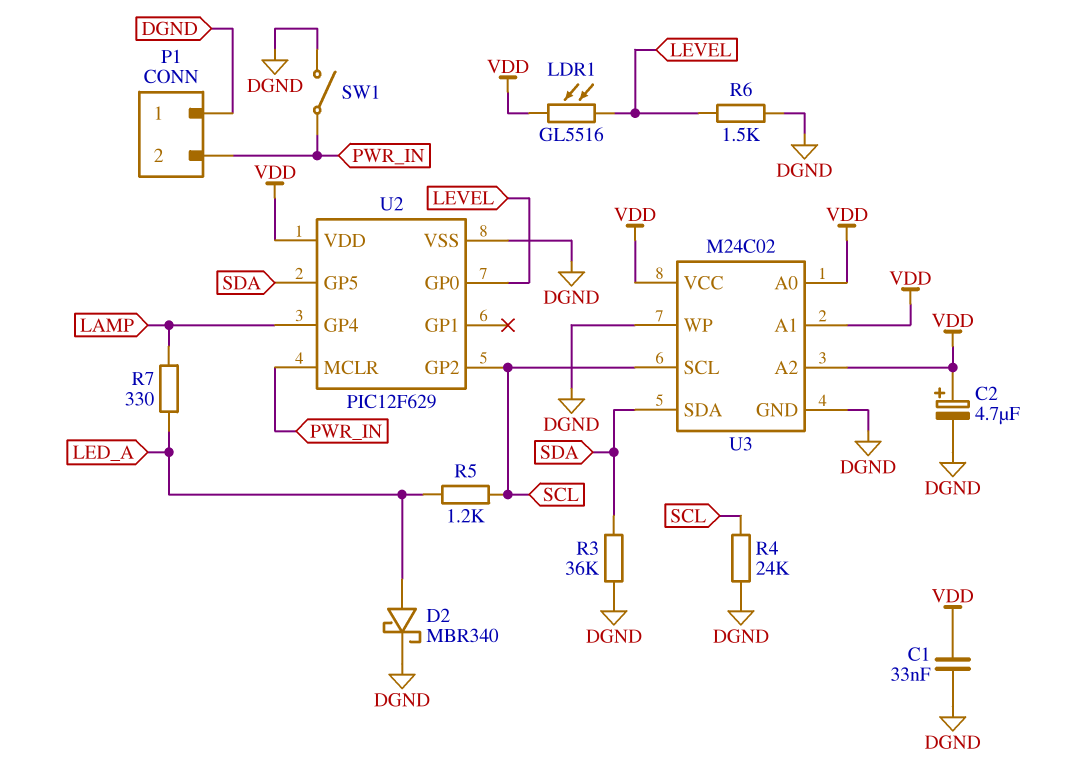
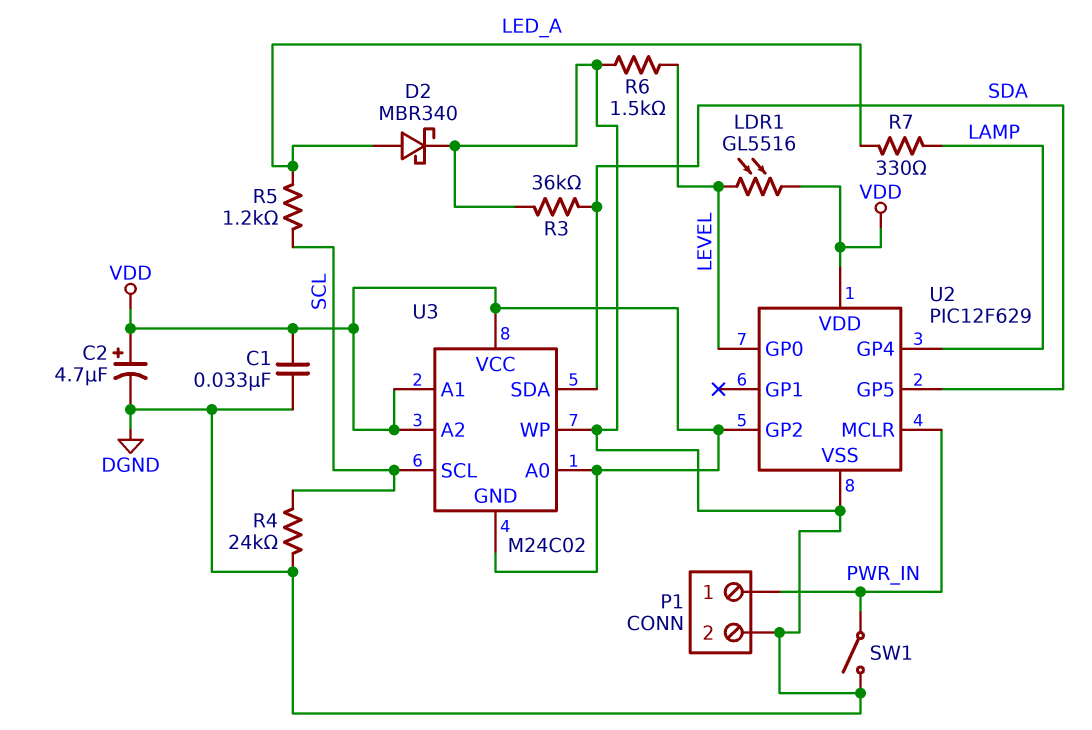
P1 pin 1: DGND -> PWR_IN
P1 pin 2: PWR_IN -> DGND
U2 pin GP2: SCL -> VDD
U3 pin GND: DGND -> VDD

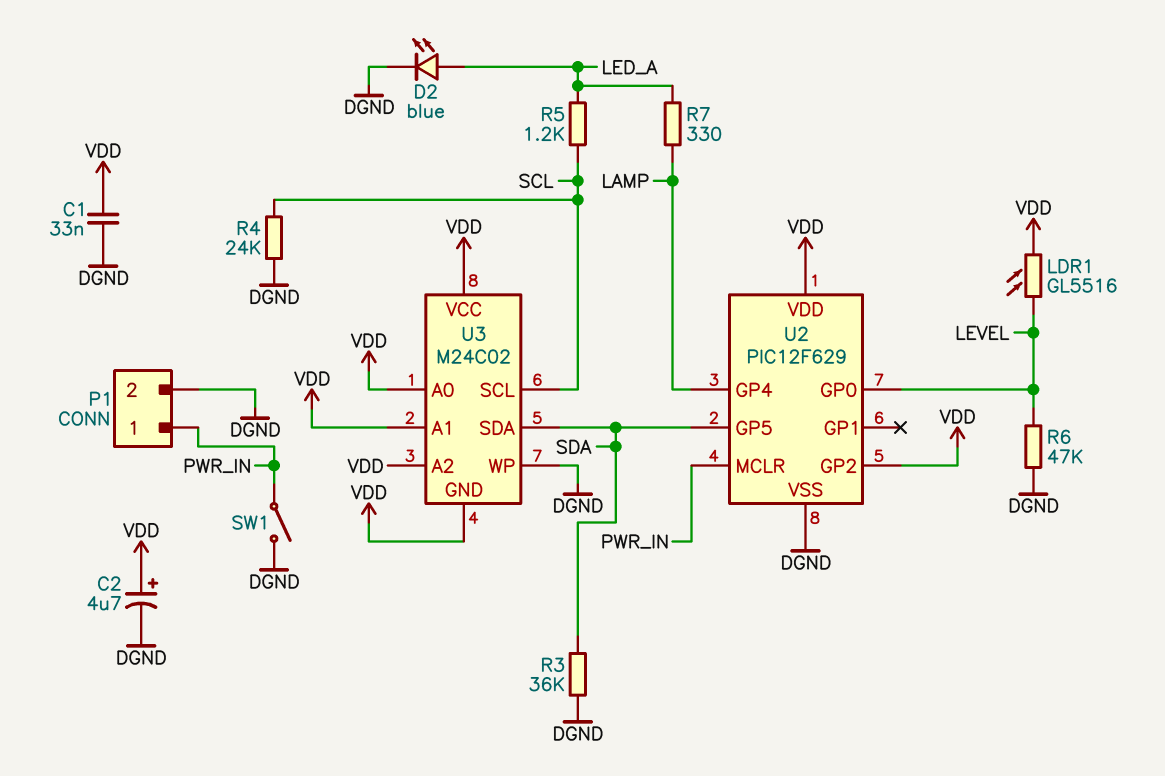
D2: schottky MBR340 (A LED_A, K DGND) -> LED blue (A LED_A, K DGND)
R6: 1.5k (DGND, LEVEL) -> 47k (DGND, LEVEL)

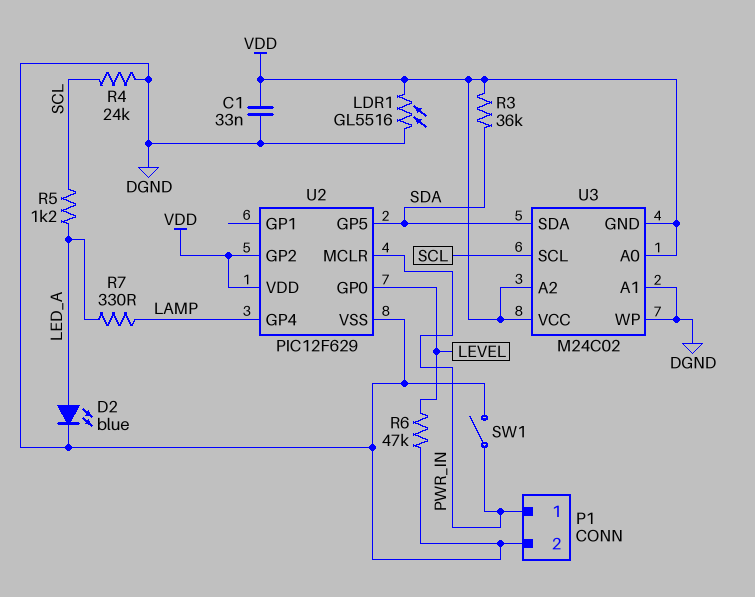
C2: 4.7uF (plus VDD, minus DGND) -> none
LDR1: GL5516 (LEVEL, VDD) -> GL5516 (DGND, VDD)
R3: 36k (DGND, SDA) -> 36k (SDA, VDD)
U3 pin A1: VDD -> DGND

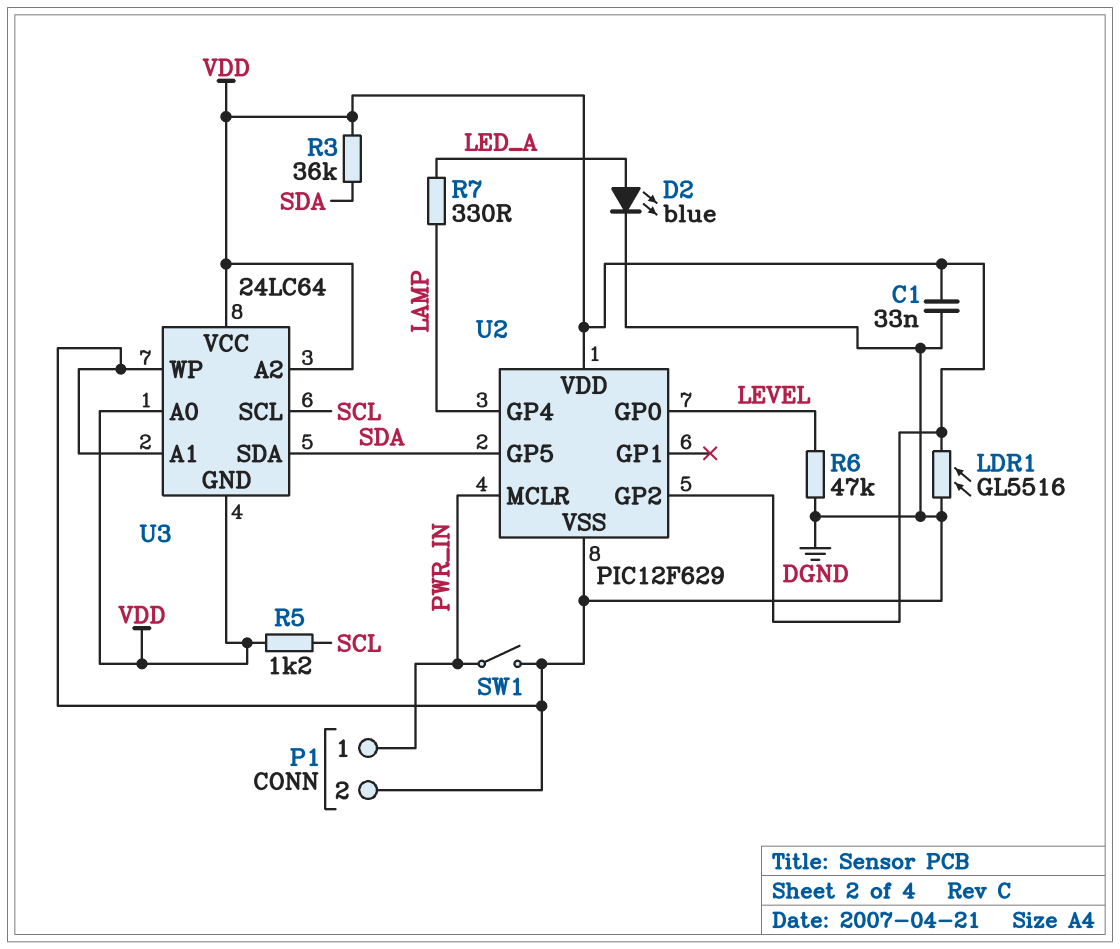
R4: 24k (DGND, SCL) -> none
R5: 1.2k (LED_A, SCL) -> 1.2k (SCL, VDD)
U3: M24C02 -> 24LC64

